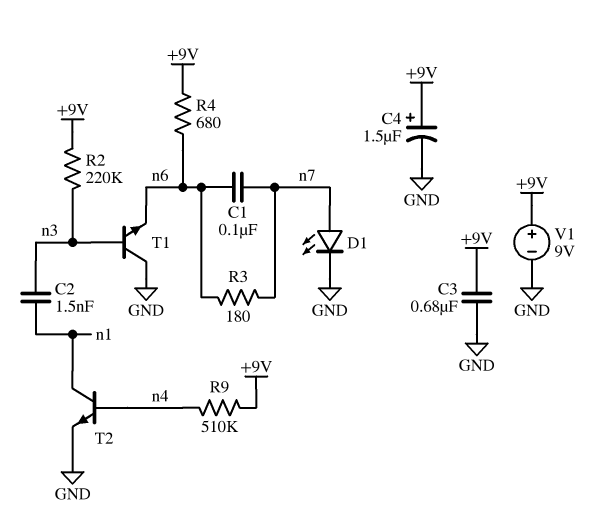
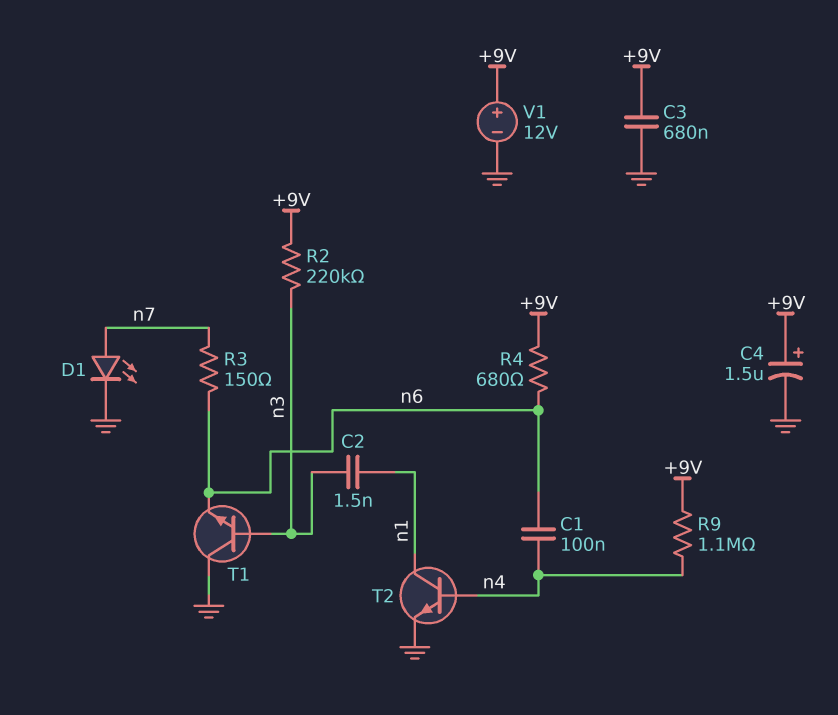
C1: 100nF (n6, n7) -> 100nF (n4, n6)
R3: 180 (n6, n7) -> 150 (n6, n7)
R9: 510k (+9V, n4) -> 1.1M (+9V, n4)
V1: 9V (plus +9V, minus GND) -> 12V (plus +9V, minus GND)

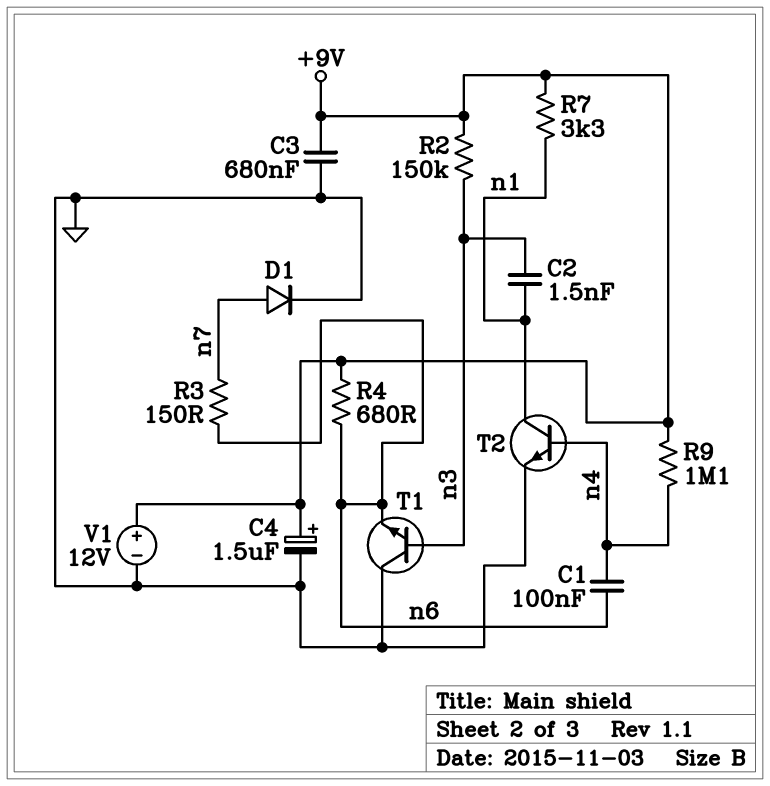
D1: LED (A n7, K GND) -> diode (A n7, K GND)
R2: 220k (+9V, n3) -> 150k (+9V, n3)
R7: none -> 3.3k (+9V, n1)

